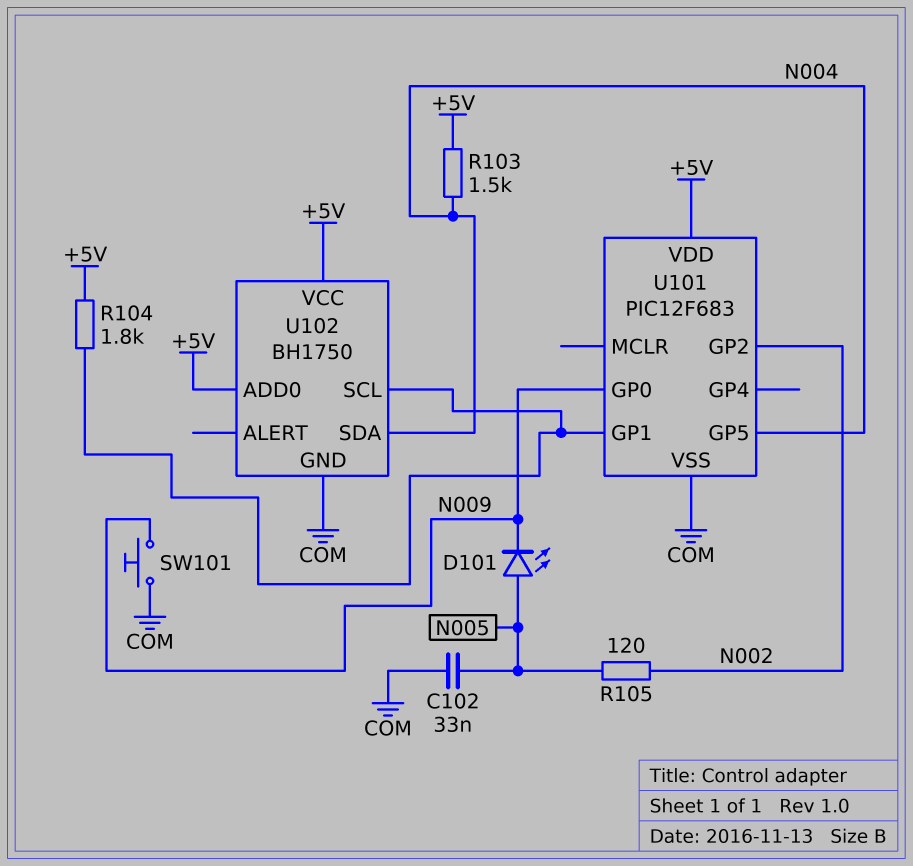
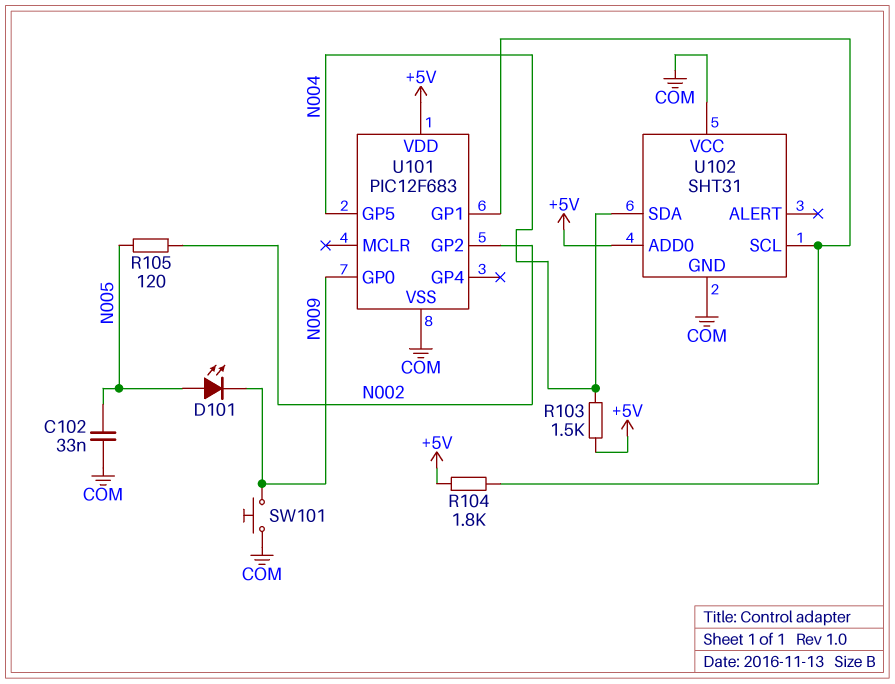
U102: BH1750 -> SHT31
U102 pin VCC: +5V -> COM

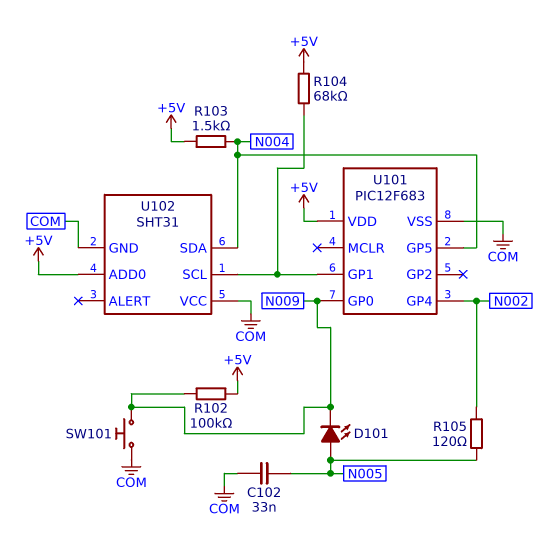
R102: none -> 100k (+5V, N009)
R104: 1.8k (+5V, U101/GP1) -> 68k (+5V, U101/GP1)
U101 pin GP2: N002 -> none
U101 pin GP4: none -> N002

